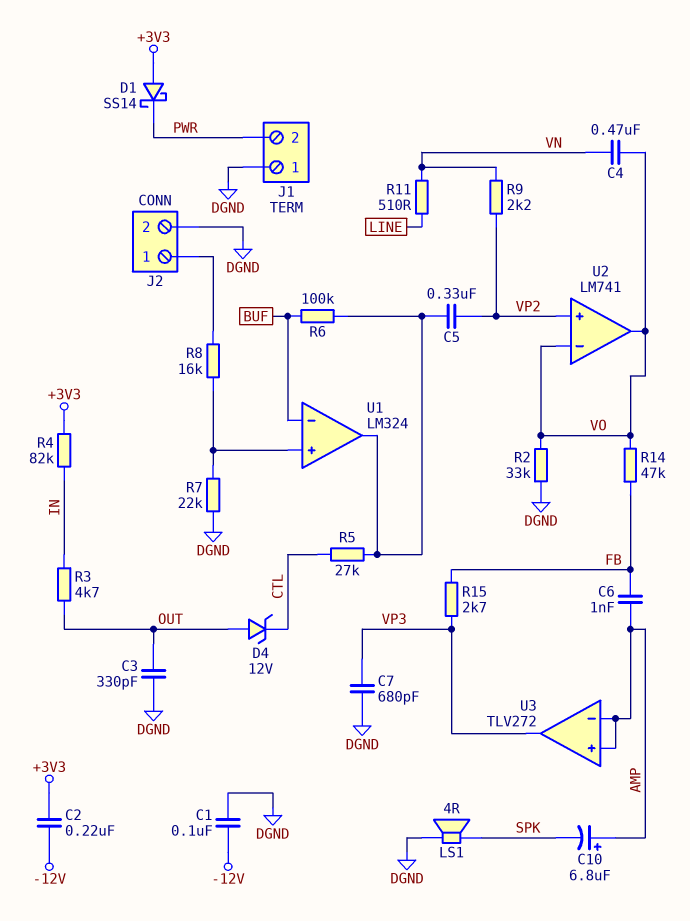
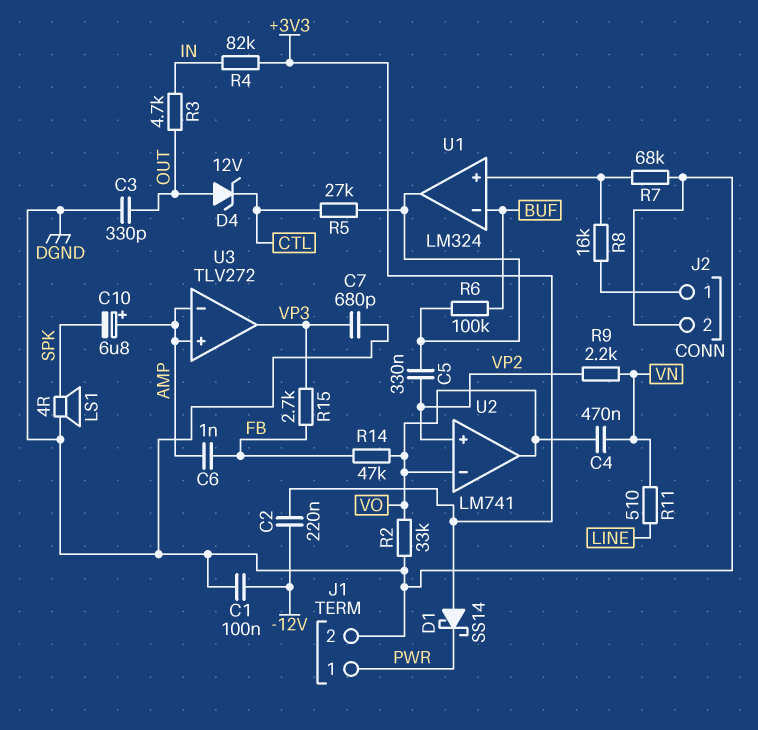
J1 pin 1: DGND -> PWR
J1 pin 2: PWR -> DGND
R7: 22k (DGND, U1/in+) -> 68k (DGND, U1/in+)

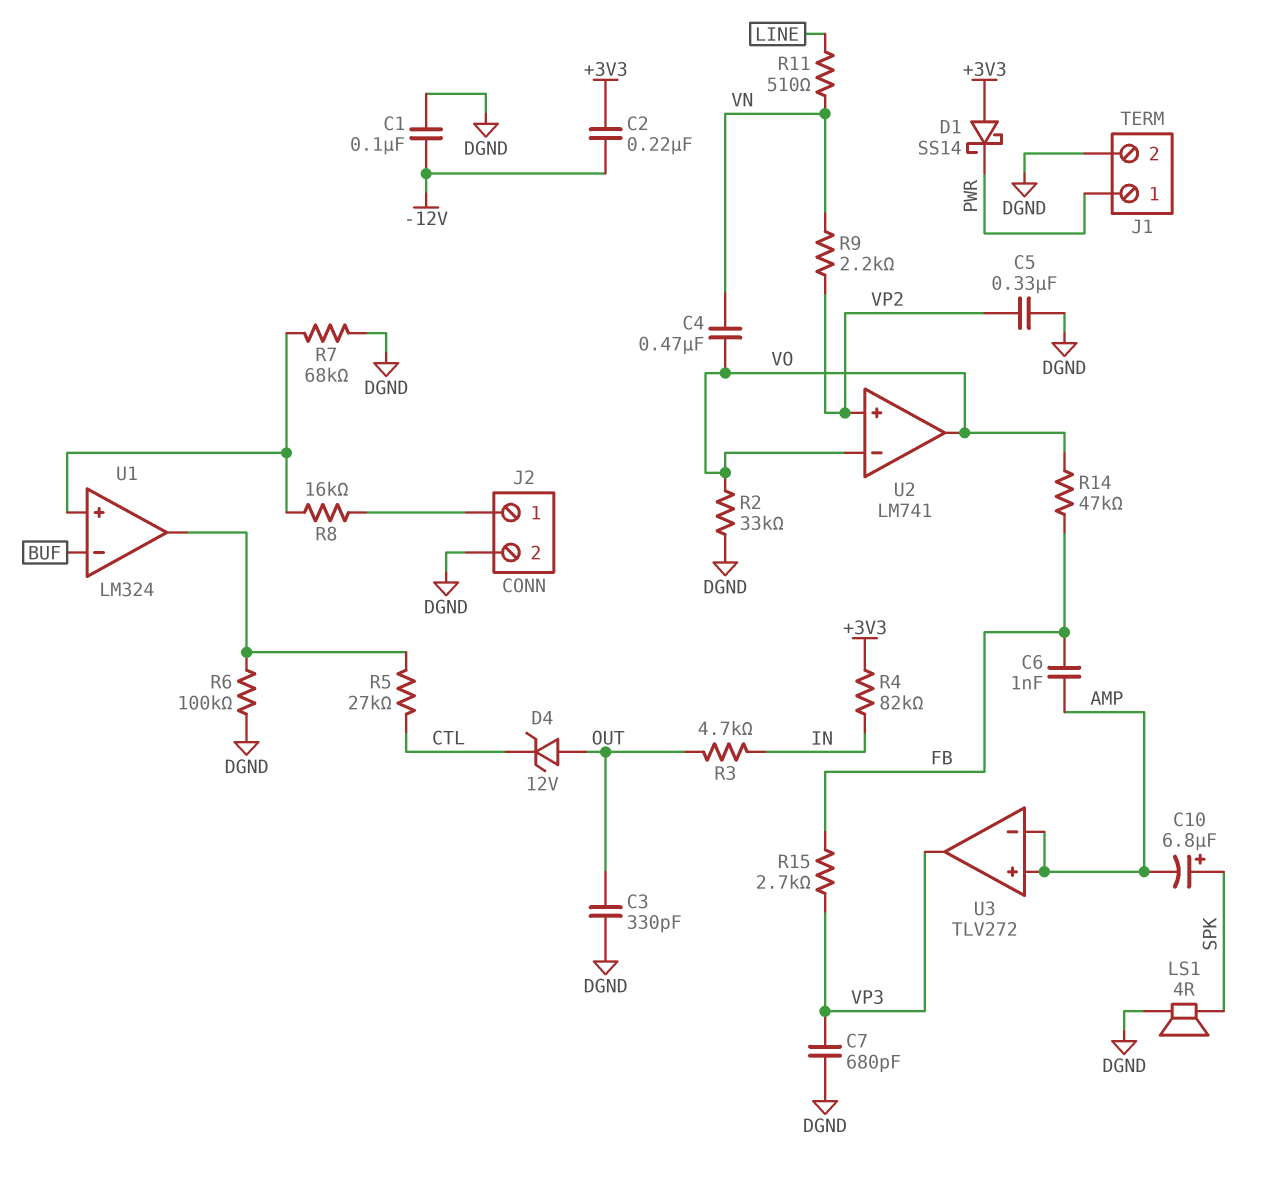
C5: 330nF (U1/out, VP2) -> 330nF (DGND, VP2)
C10: 6.8uF (plus AMP, minus SPK) -> 6.8uF (plus SPK, minus AMP)
R6: 100k (BUF, U1/out) -> 100k (DGND, U1/out)

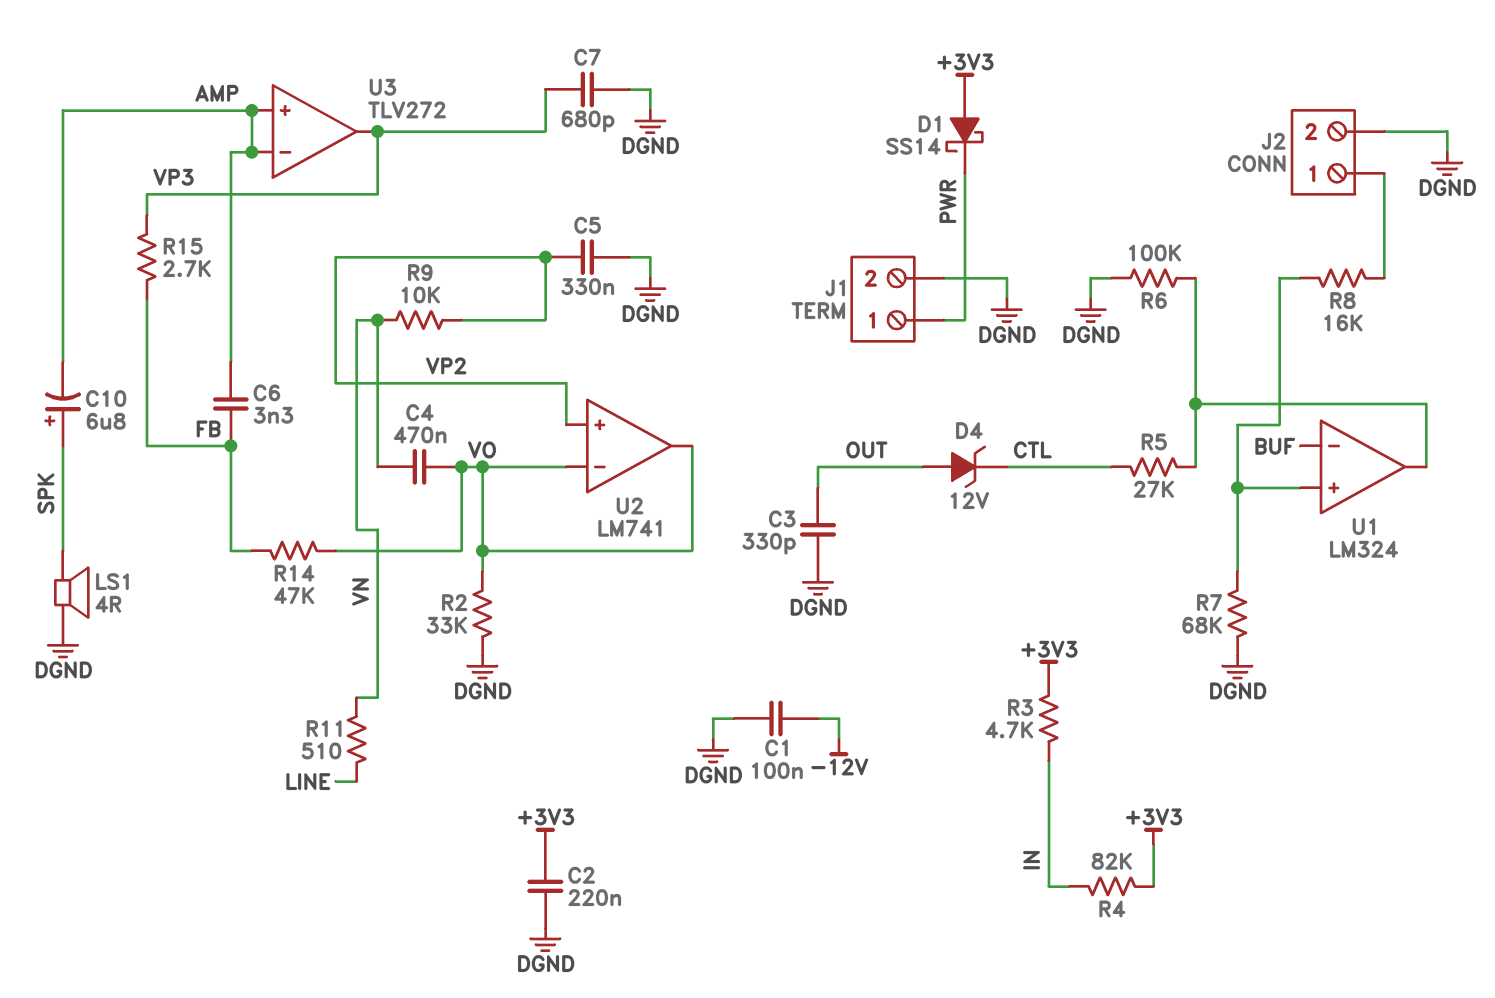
C2: 220nF (+3V3, -12V) -> 220nF (+3V3, DGND)
C6: 1nF (AMP, FB) -> 3.3nF (AMP, FB)
R3: 4.7k (IN, OUT) -> 4.7k (+3V3, IN)
R9: 2.2k (VN, VP2) -> 10k (VN, VP2)

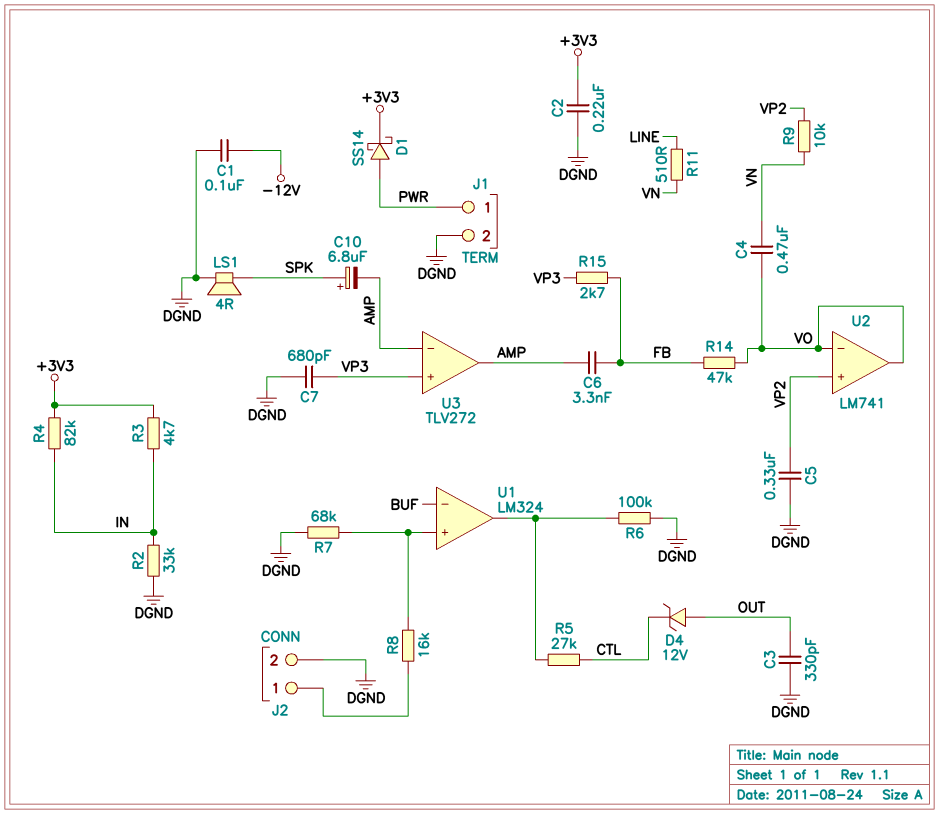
D1: schottky SS14 (A +3V3, K PWR) -> schottky SS14 (A PWR, K +3V3)
R2: 33k (DGND, VO) -> 33k (DGND, IN)
U3 pin in+: AMP -> VP3
U3 pin out: VP3 -> AMP

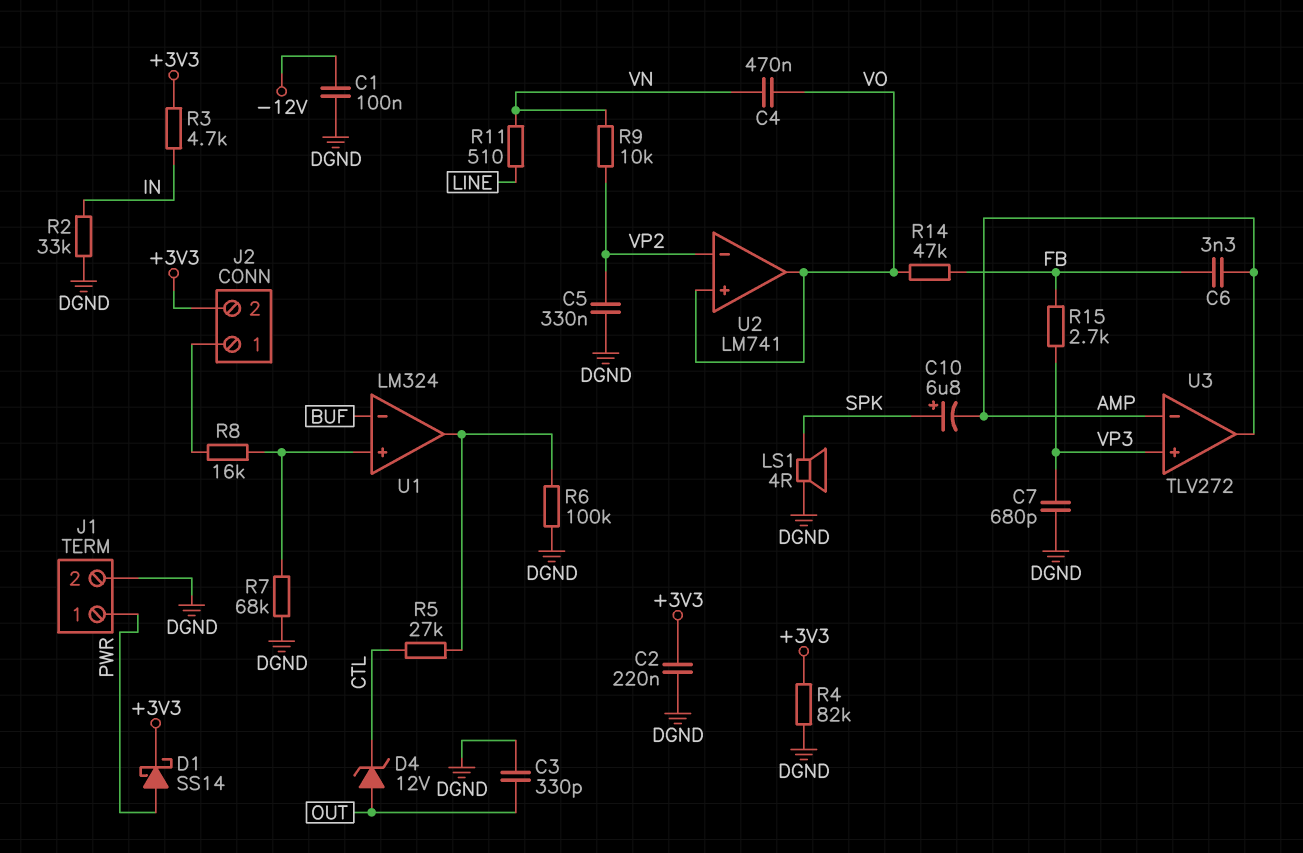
J2 pin 2: DGND -> +3V3
R4: 82k (+3V3, IN) -> 82k (+3V3, DGND)
U2 pin in+: VP2 -> VO
U2 pin in-: VO -> VP2

